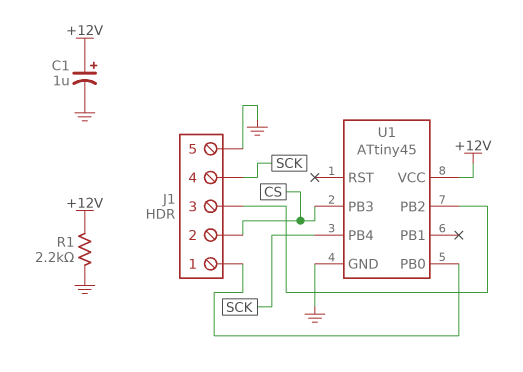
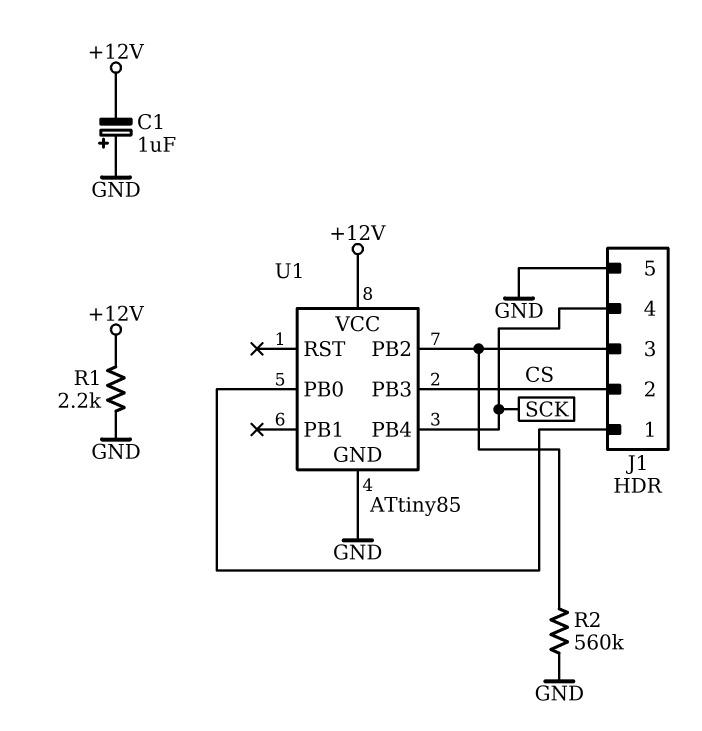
C1: 1uF (plus +12V, minus GND) -> 1uF (plus GND, minus +12V)
R2: none -> 560k (GND, J1/3)
U1: ATtiny45 -> ATtiny85

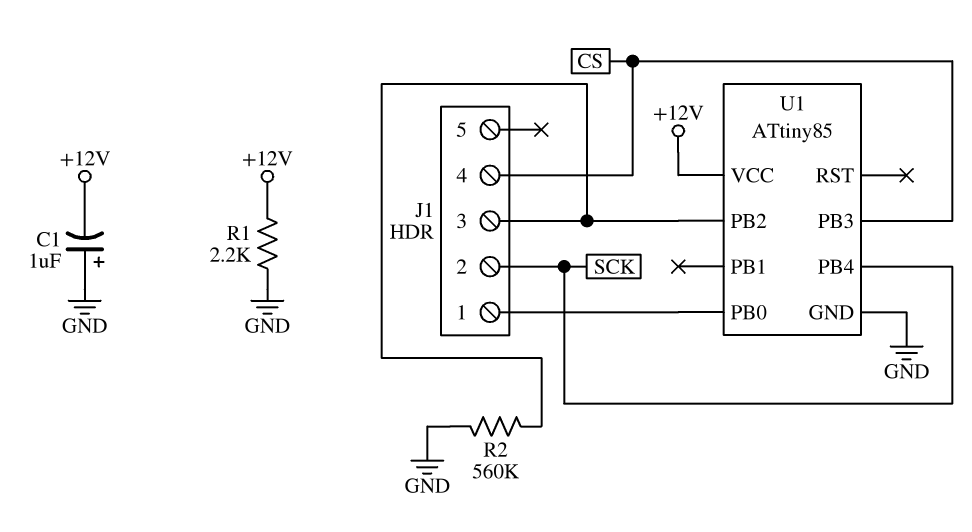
J1 pin 2: CS -> SCK
J1 pin 4: SCK -> CS
J1 pin 5: GND -> none

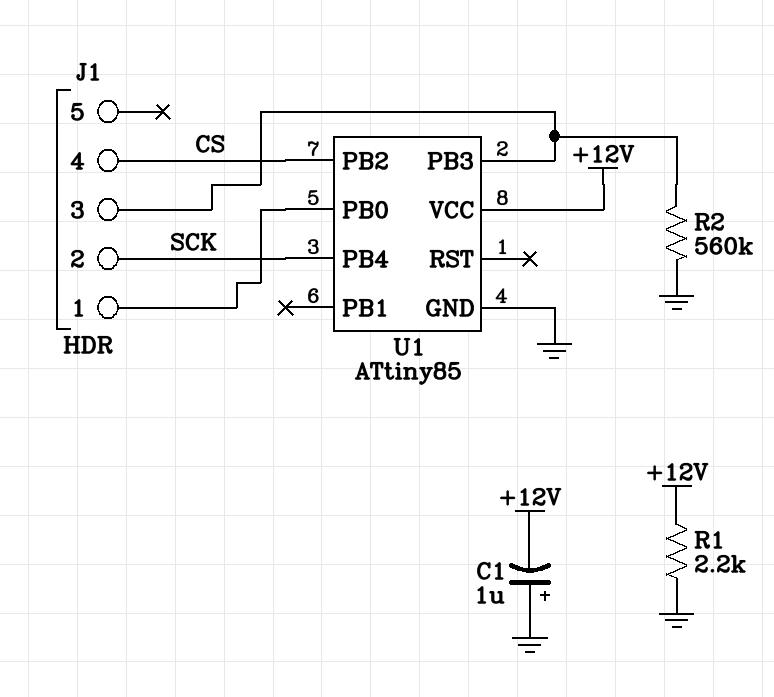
U1 pin PB2: J1/3 -> CS
U1 pin PB3: CS -> J1/3

